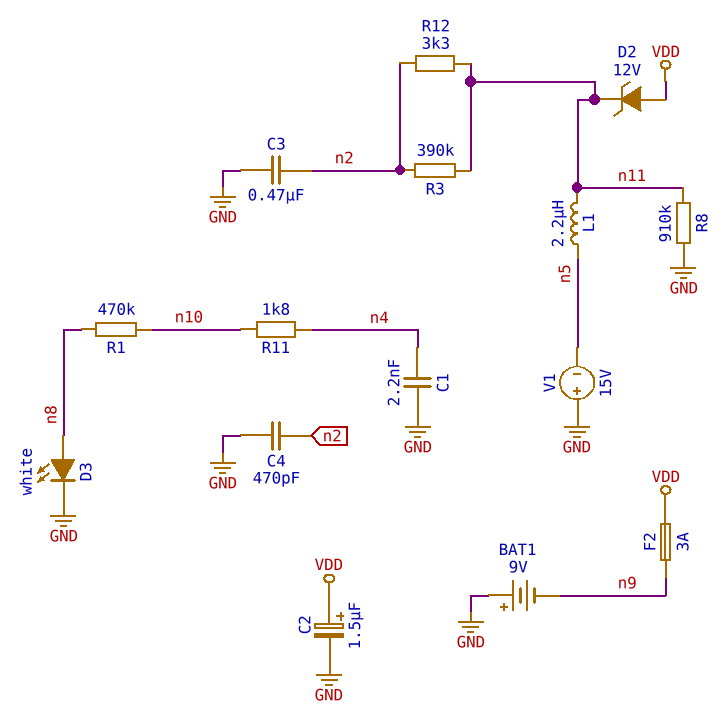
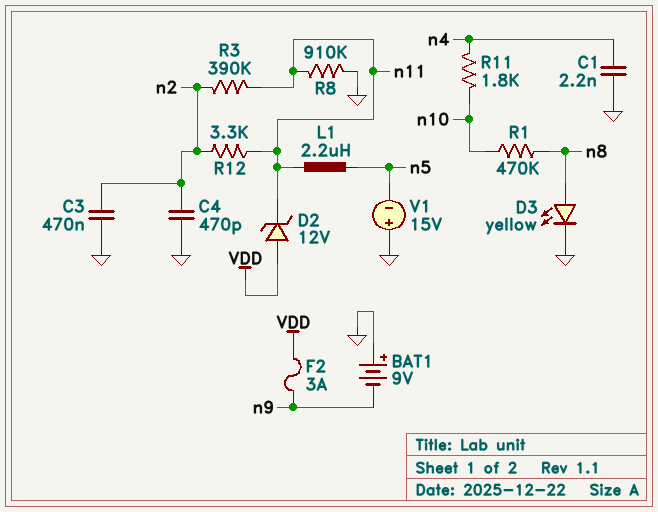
C2: 1.5uF (plus VDD, minus GND) -> none
D3: LED white (A n8, K GND) -> LED yellow (A n8, K GND)

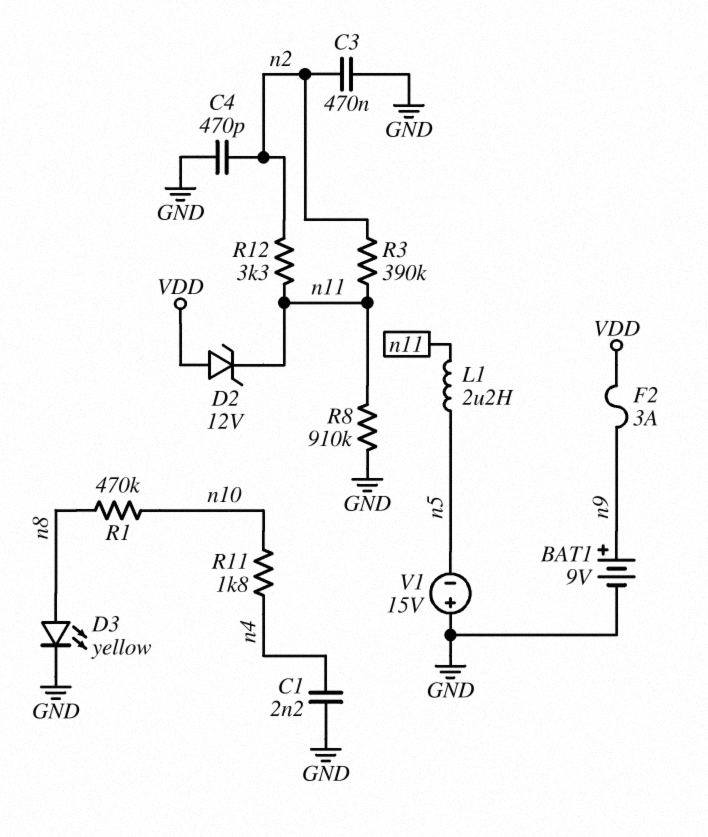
BAT1: 9V (plus GND, minus n9) -> 9V (plus n9, minus GND)

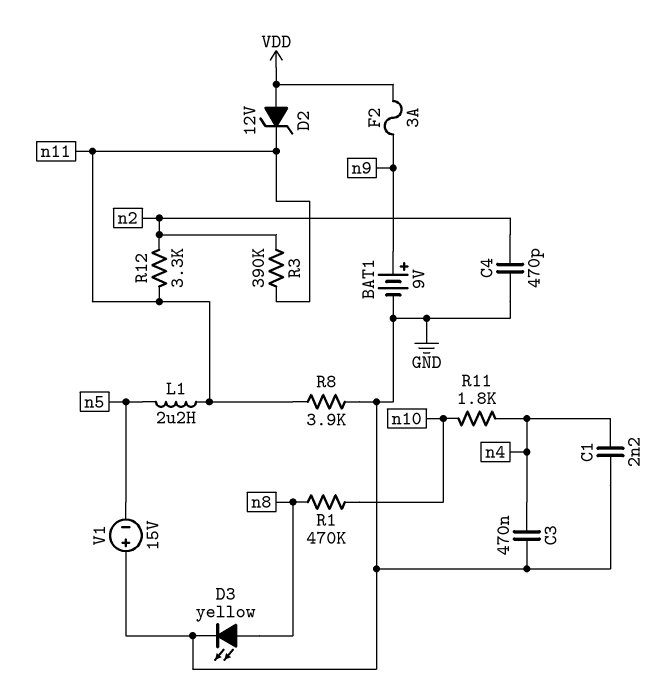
C3: 470nF (GND, n2) -> 470nF (GND, n4)
R8: 910k (GND, n11) -> 3.9k (GND, n11)

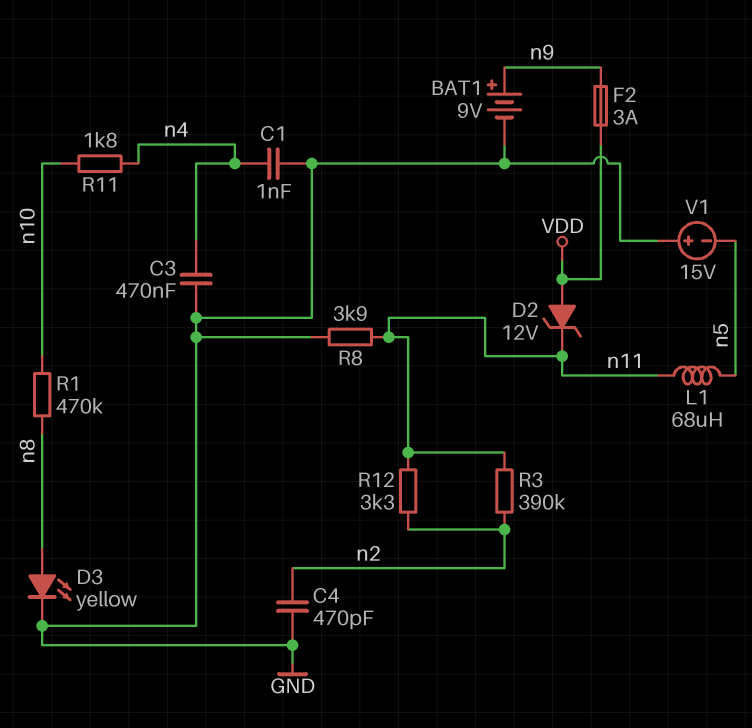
C1: 2.2nF (GND, n4) -> 1nF (GND, n4)
L1: 2.2uH (n5, n11) -> 68uH (n5, n11)

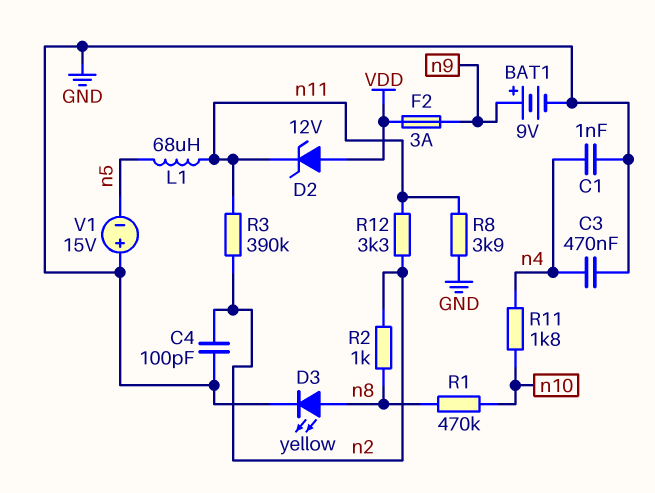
C4: 470pF (GND, n2) -> 100pF (GND, n2)
R2: none -> 1k (n2, n8)

